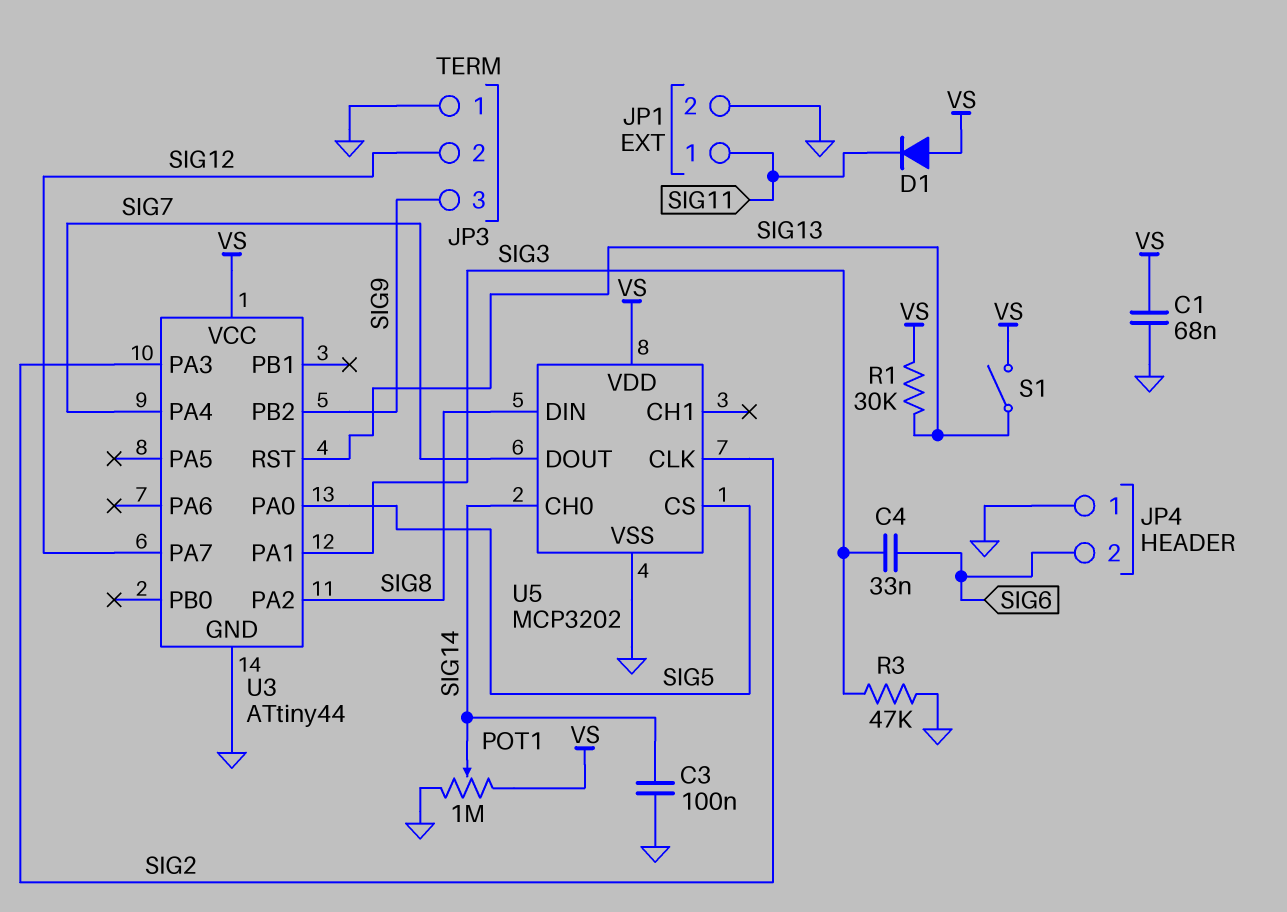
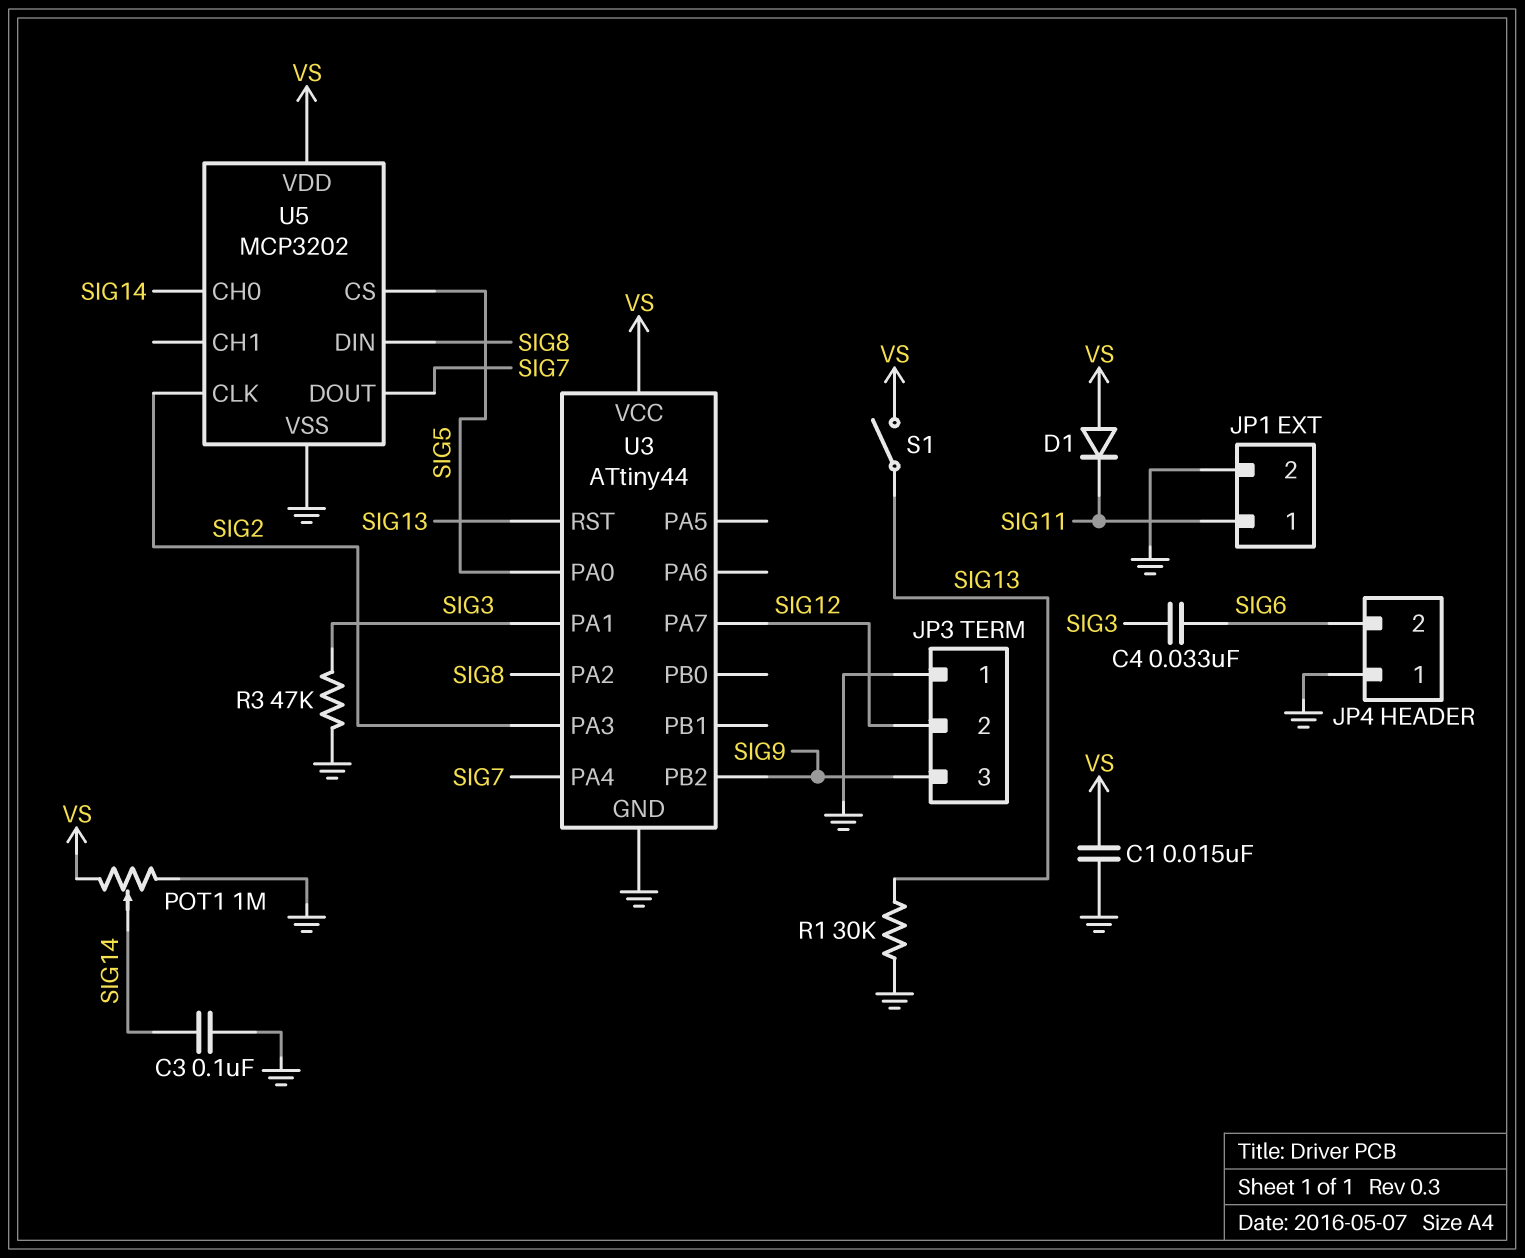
C1: 68nF (GND, VS) -> 15nF (GND, VS)
R1: 30k (SIG13, VS) -> 30k (GND, SIG13)

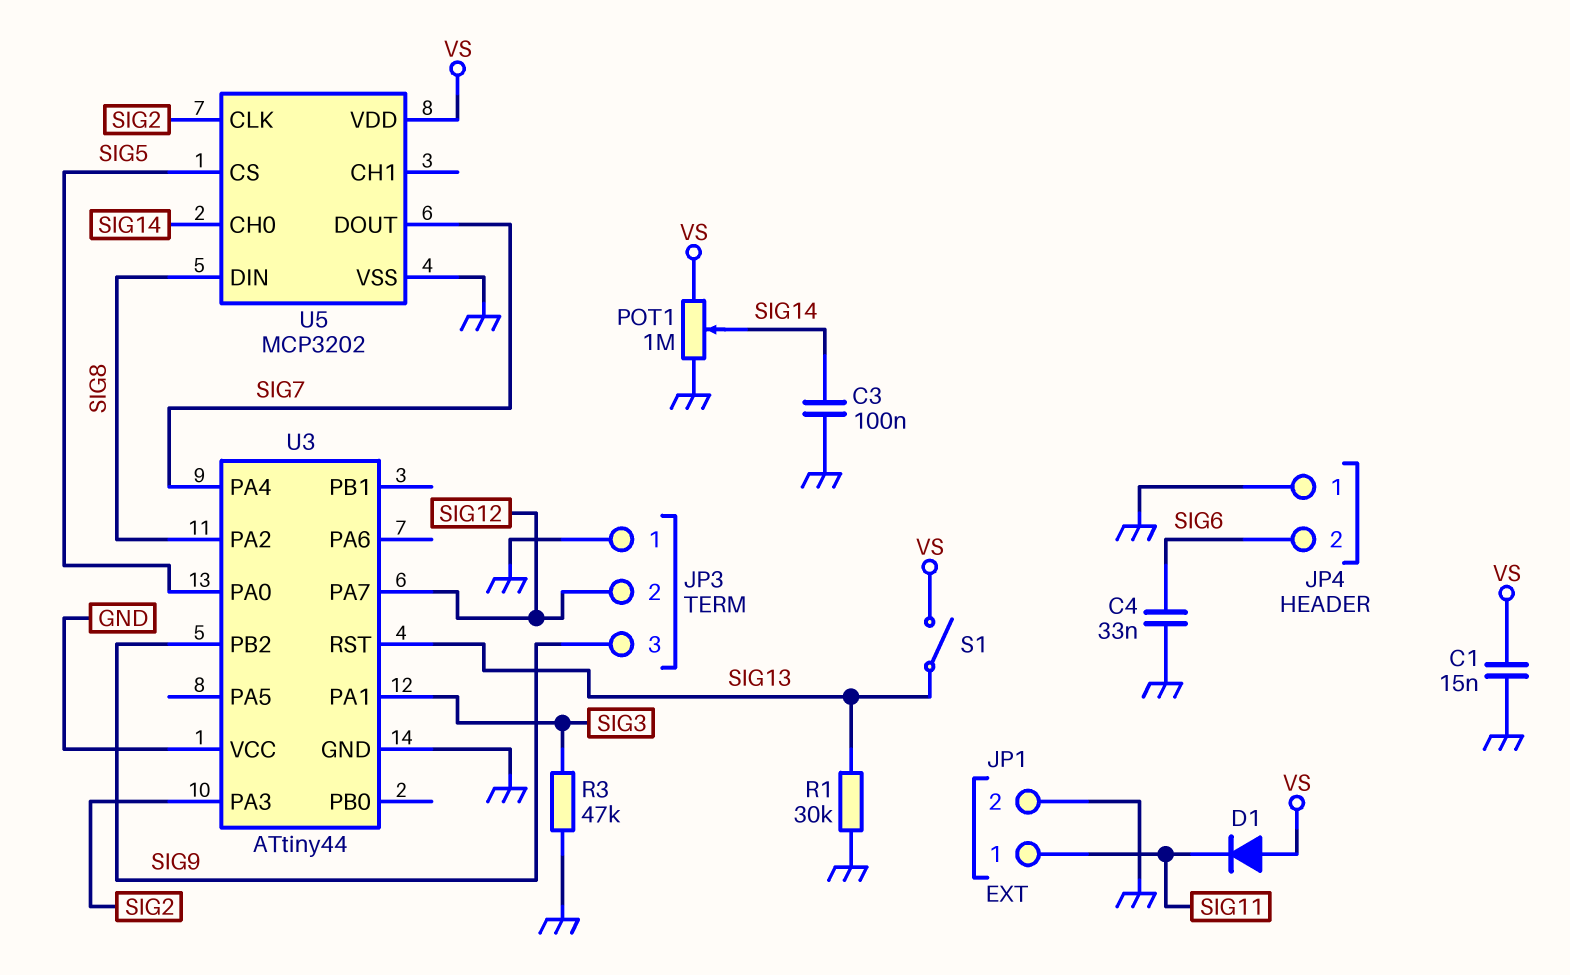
C4: 33nF (SIG3, SIG6) -> 33nF (GND, SIG6)
U3 pin VCC: VS -> GND

